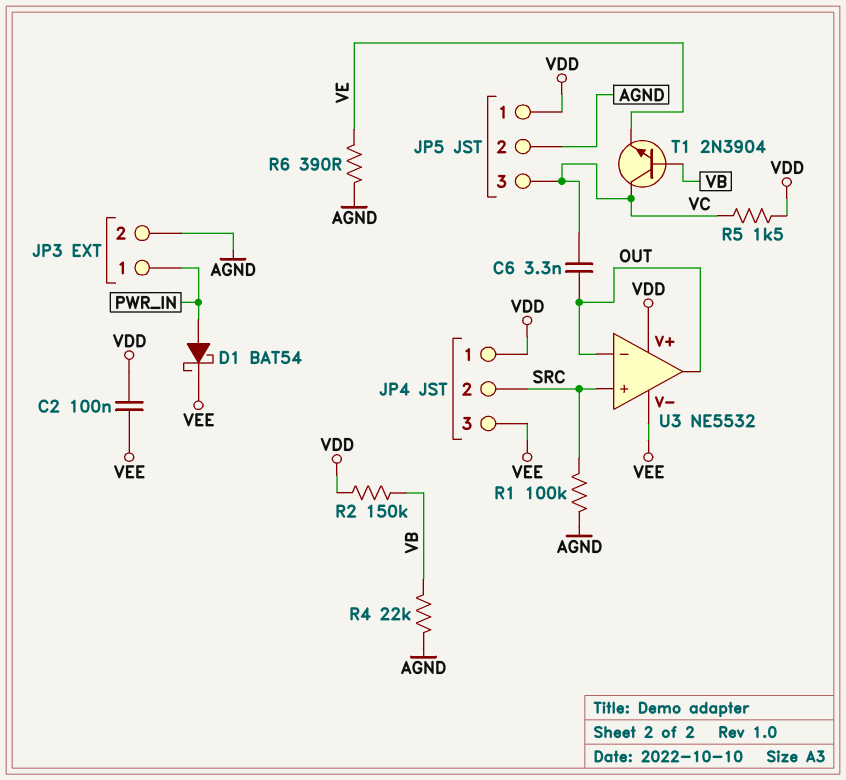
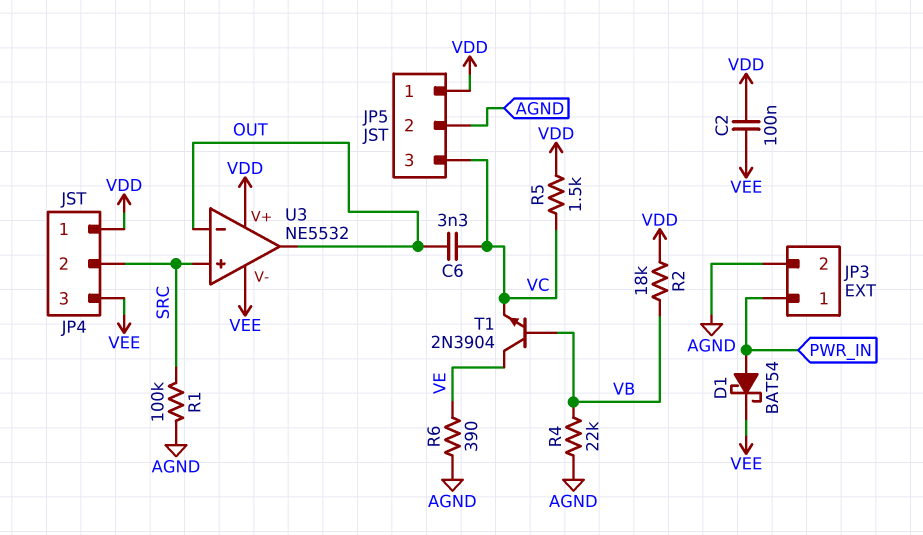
R2: 150k (VB, VDD) -> 18k (VB, VDD)
T1: NPN 2N3904 (B VB, C VC, E VE) -> NPN 2N3904 (B VB, C VE, E VC)

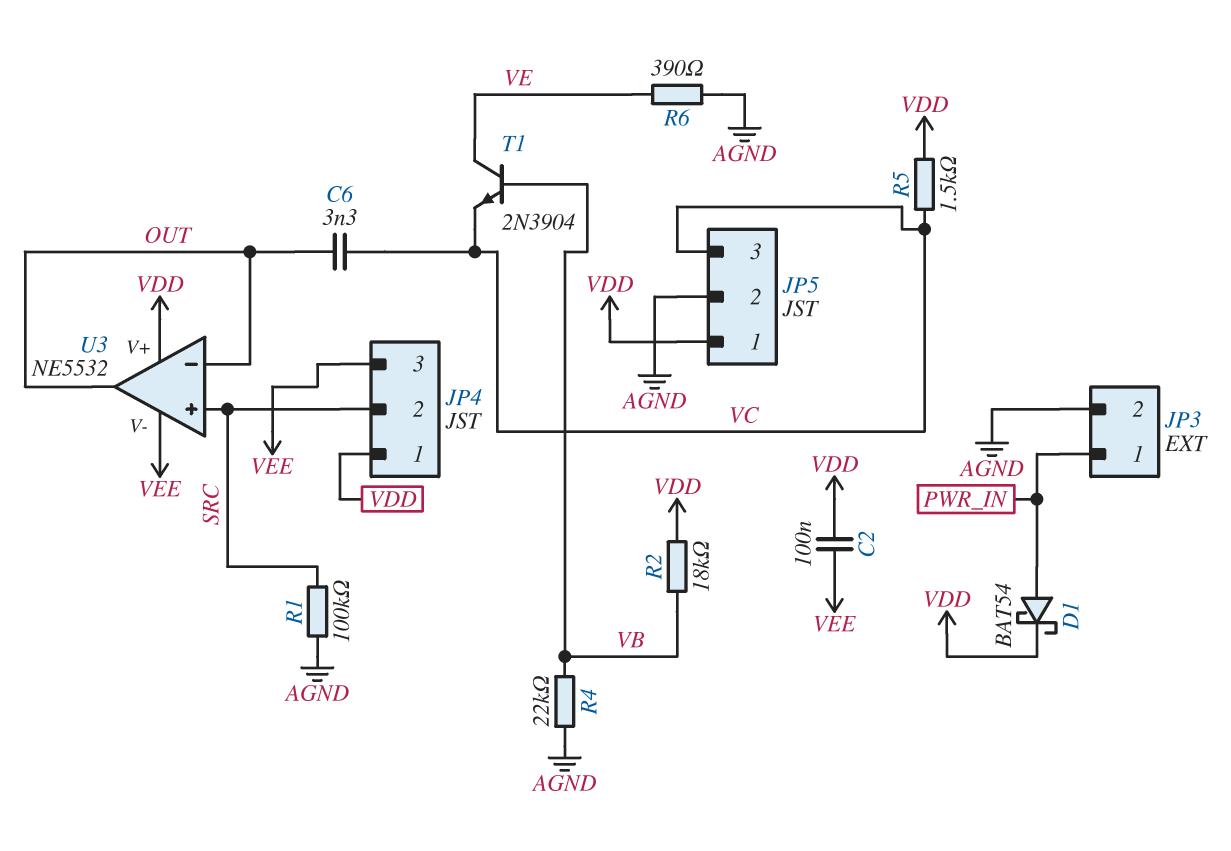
D1: schottky BAT54 (A PWR_IN, K VEE) -> schottky BAT54 (A PWR_IN, K VDD)

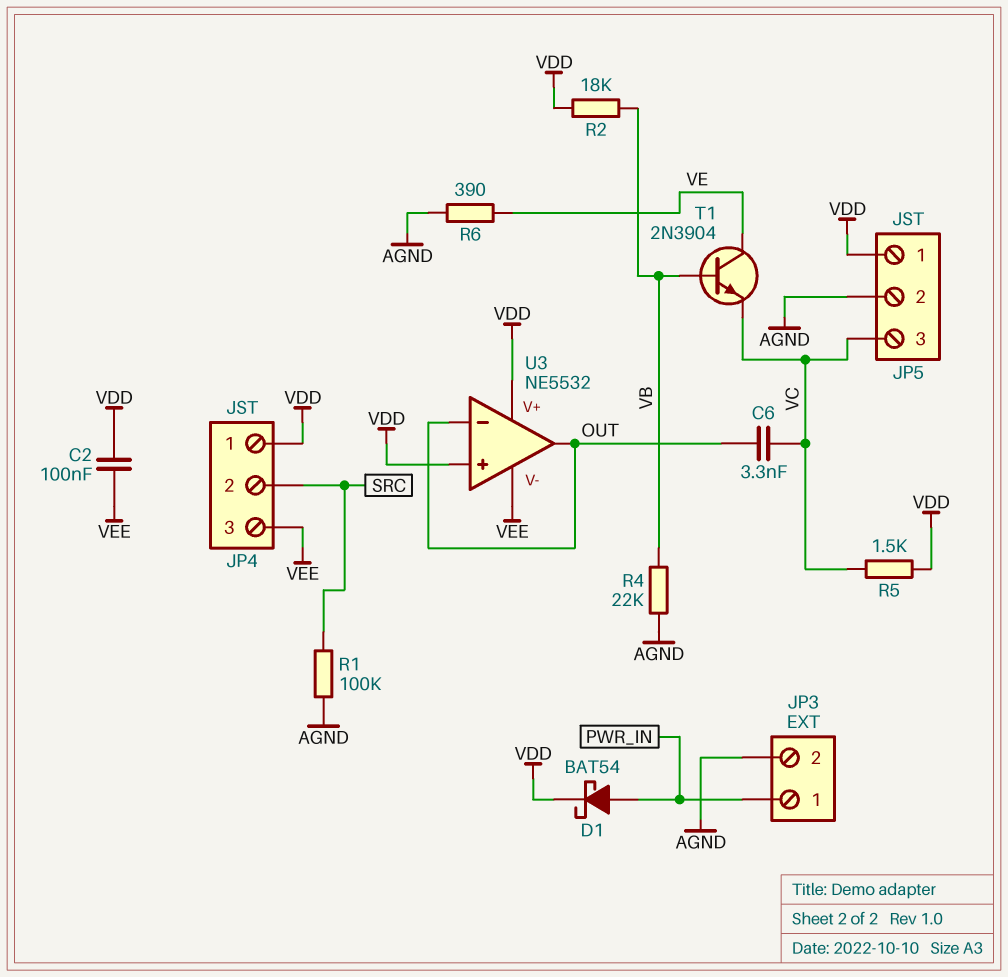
U3 pin in+: SRC -> VDD

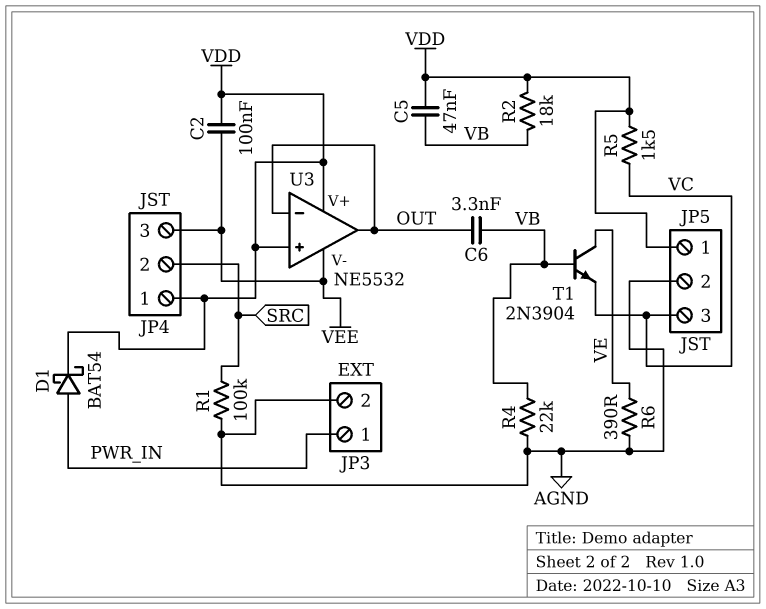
C5: none -> 47nF (VB, VDD)
C6: 3.3nF (OUT, VC) -> 3.3nF (OUT, VB)

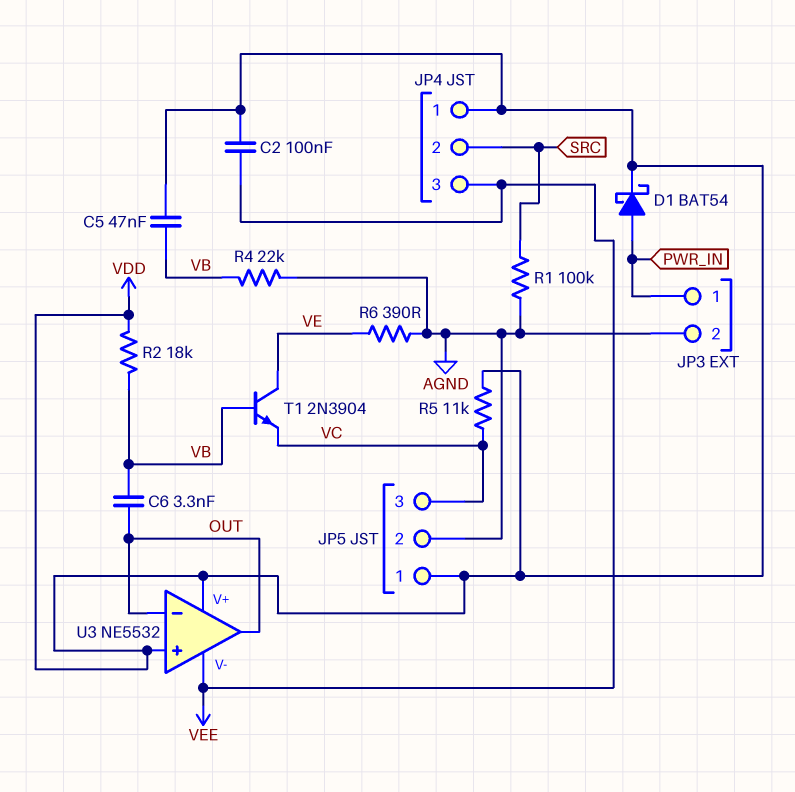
R5: 1.5k (VC, VDD) -> 11k (VC, VDD)

